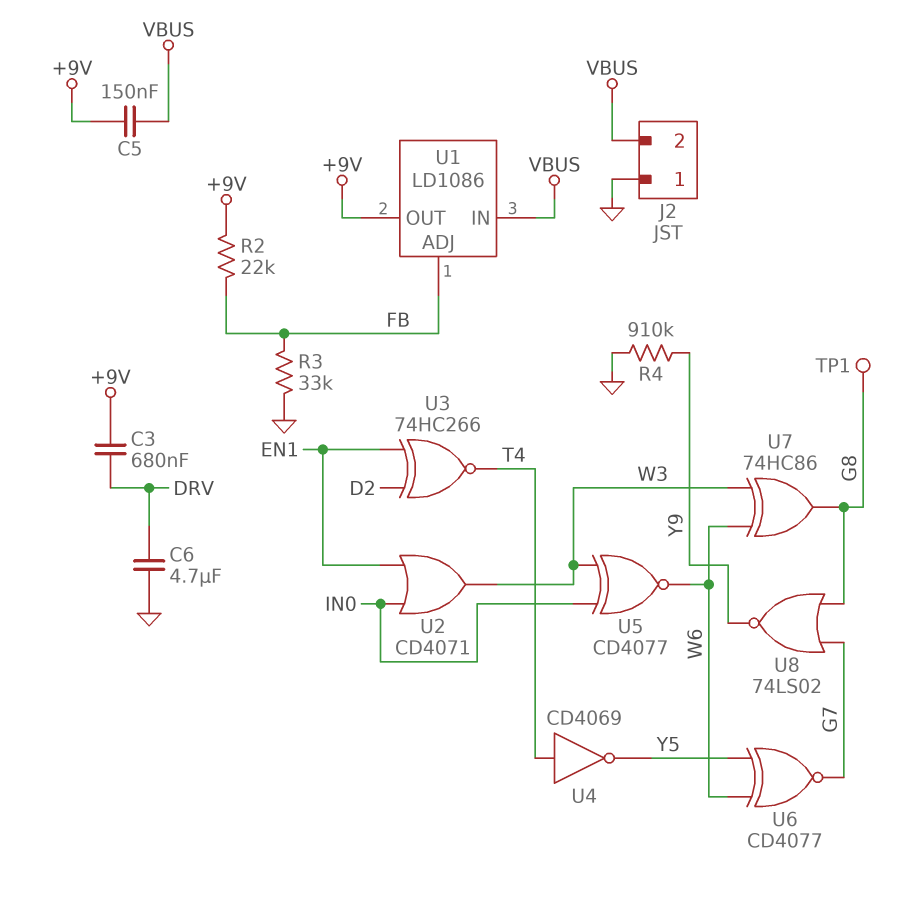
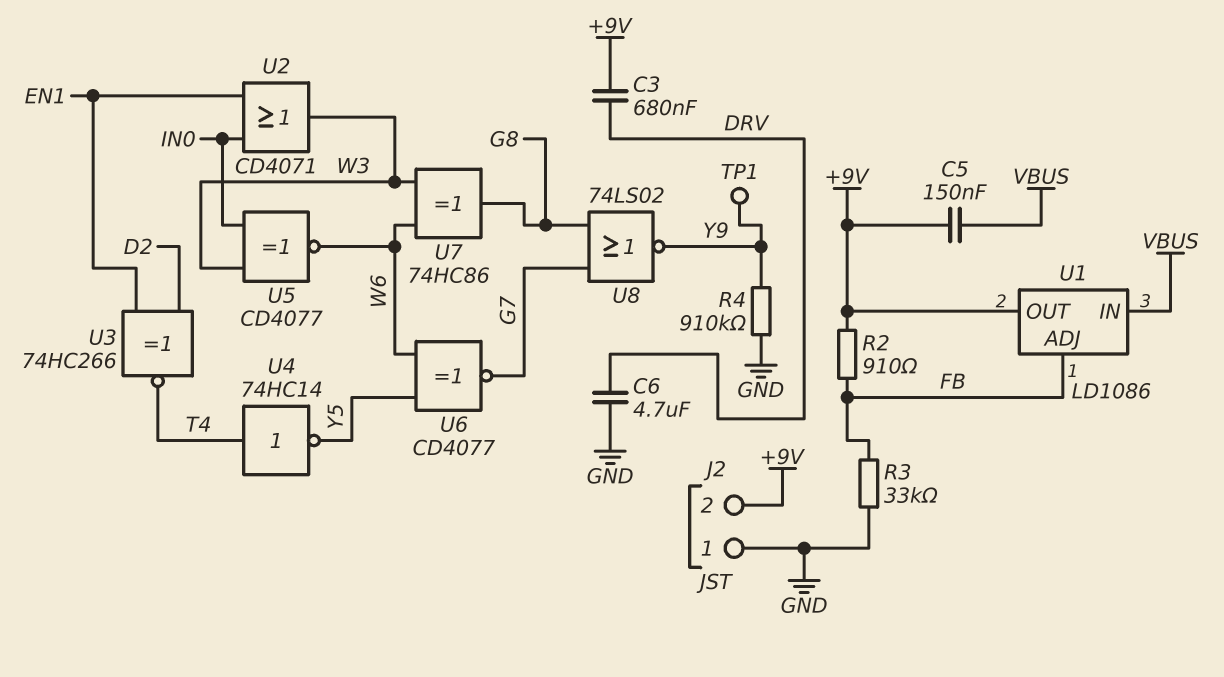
J2 pin 2: VBUS -> +9V
R2: 22k (+9V, FB) -> 910 (+9V, FB)
TP1: test point (G8) -> test point (Y9)
U4: NOT CD4069 (in T4, out Y5) -> NOT 74HC14 (in T4, out Y5)

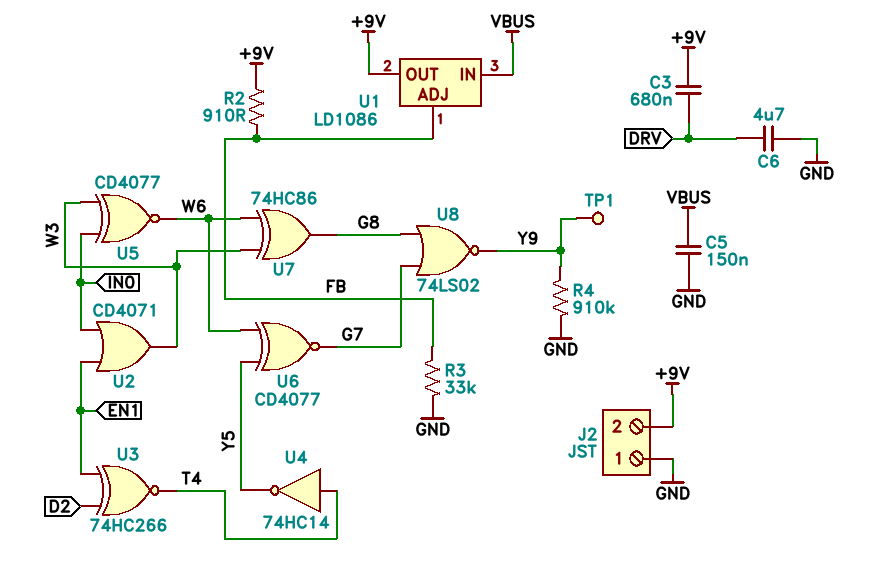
C5: 150nF (+9V, VBUS) -> 150nF (GND, VBUS)

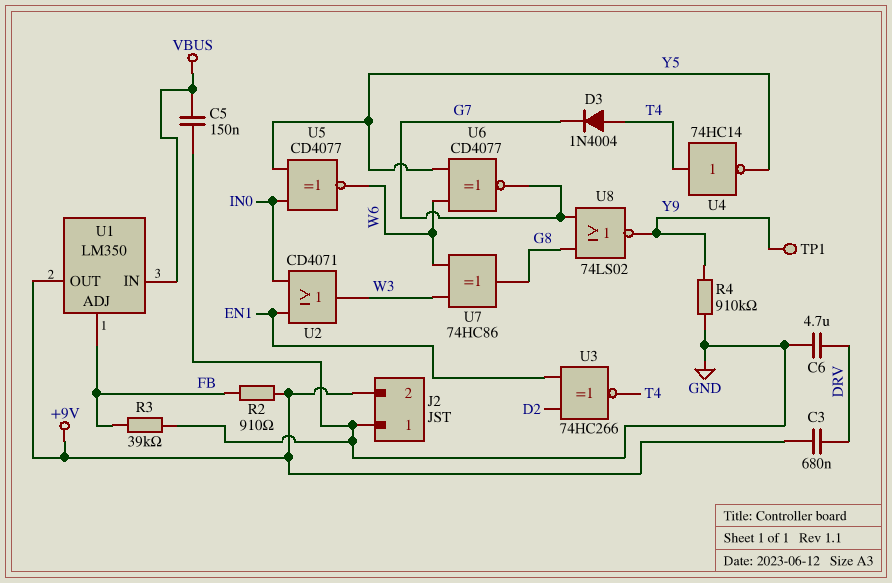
D3: none -> diode 1N4004 (A T4, K G7)
R3: 33k (FB, GND) -> 39k (FB, GND)
U1: LD1086 -> LM350
U5: XNOR CD4077 (in IN0, in W3, out W6) -> XNOR CD4077 (in IN0, in Y5, out W6)

